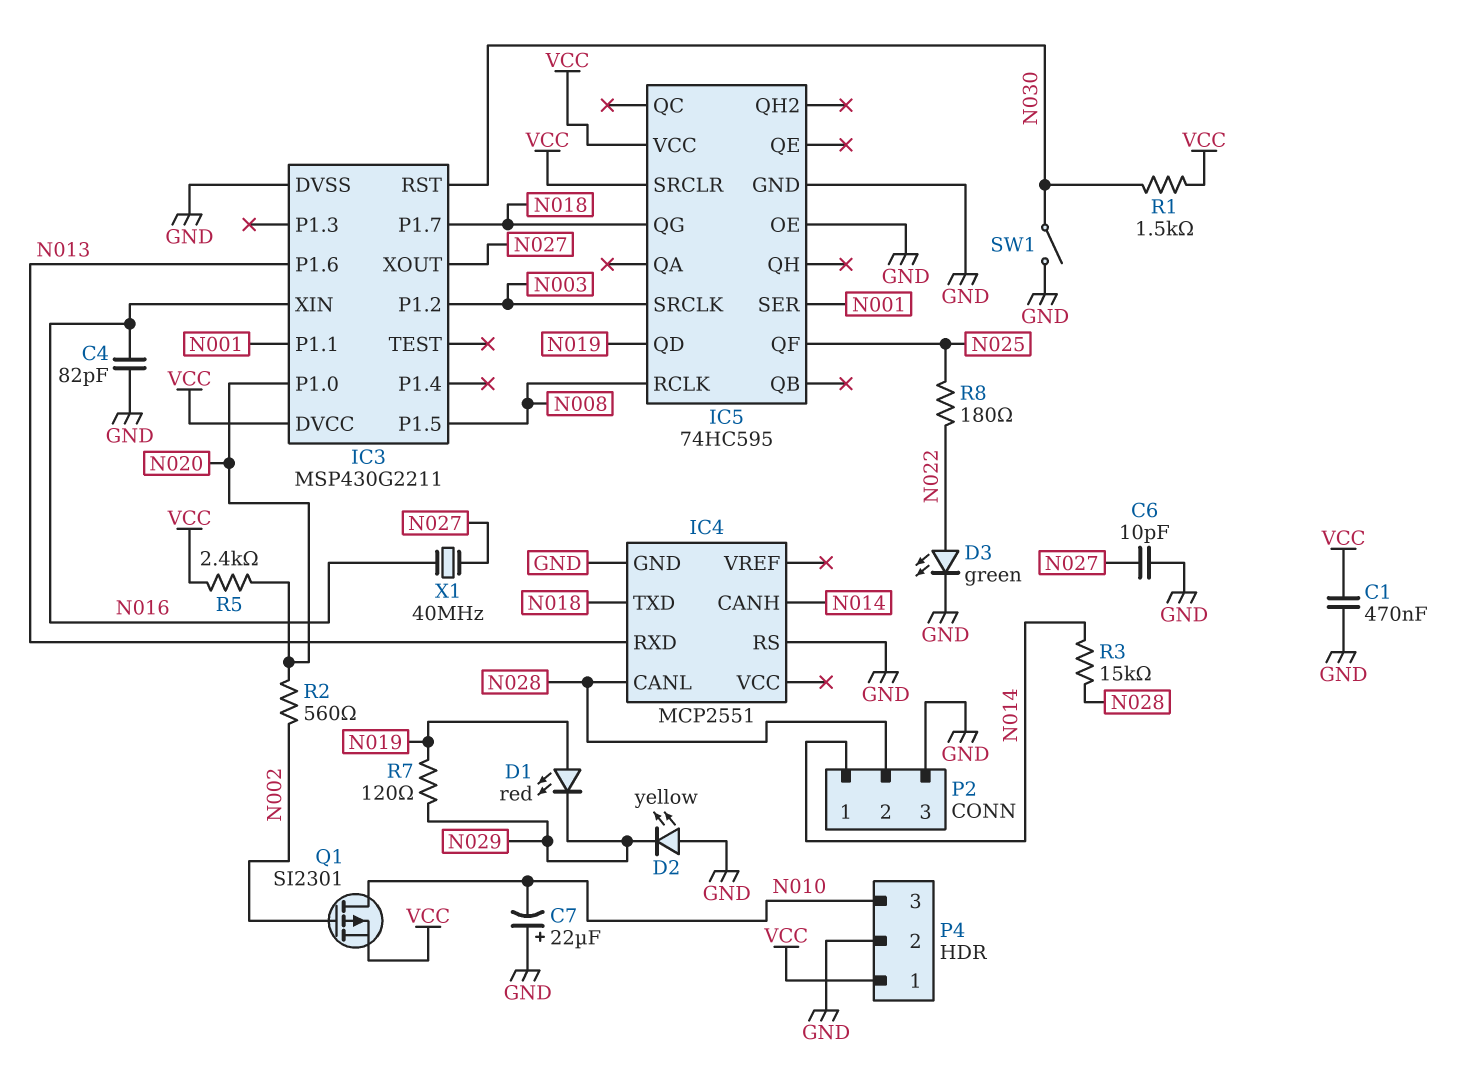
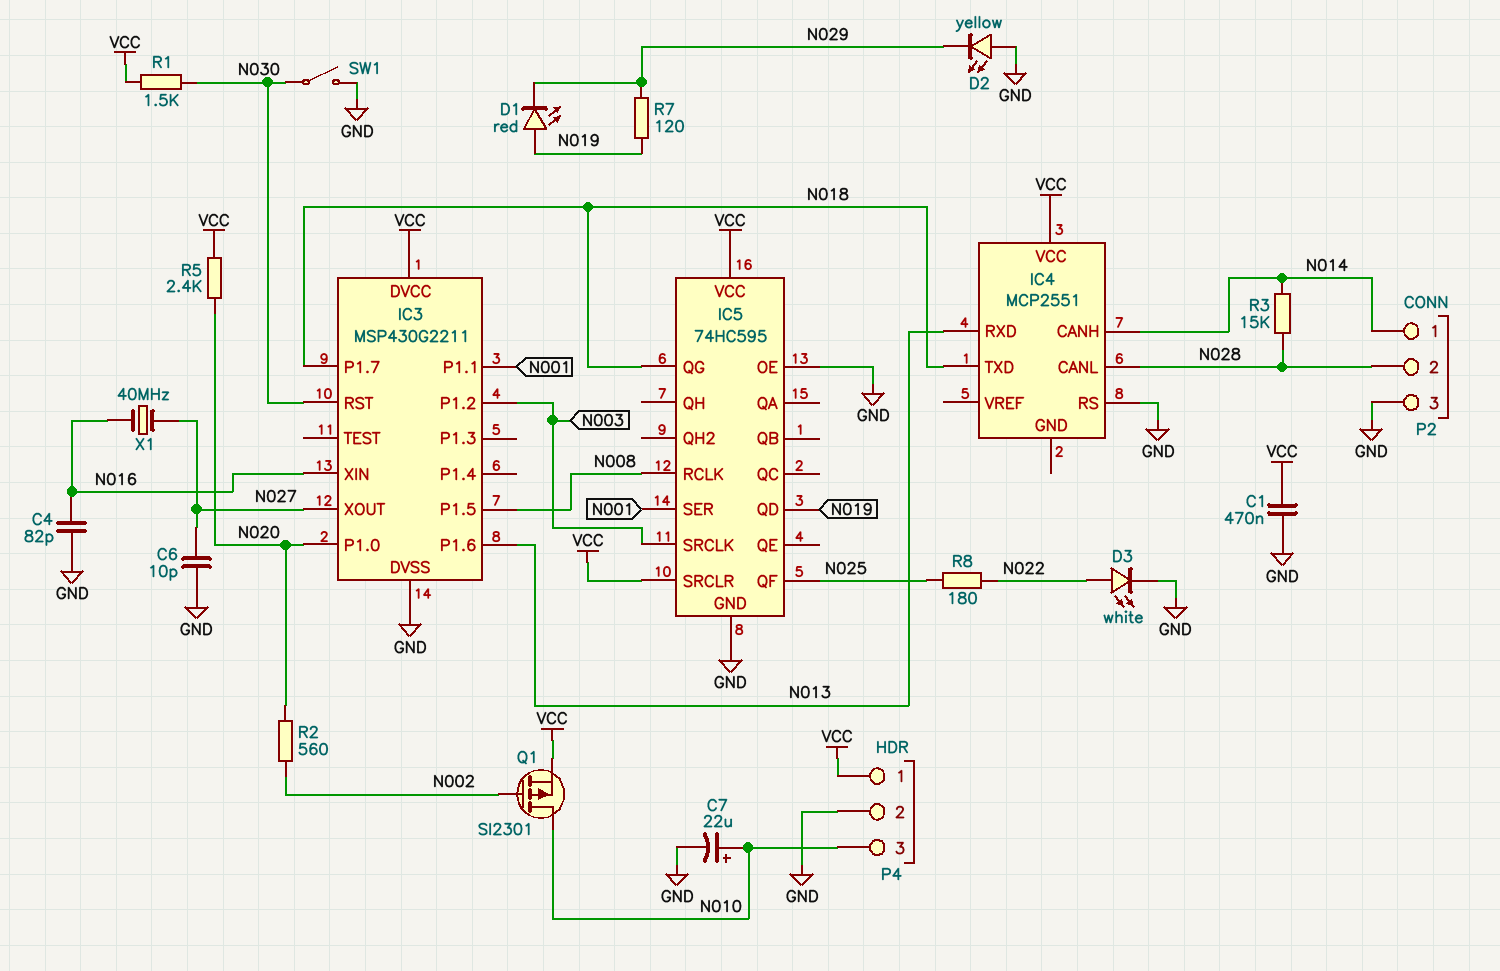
C7: 22uF (plus GND, minus N010) -> 22uF (plus N010, minus GND)
D3: LED green (A N022, K GND) -> LED white (A N022, K GND)
IC4 pin GND: GND -> none
IC4 pin VCC: none -> VCC

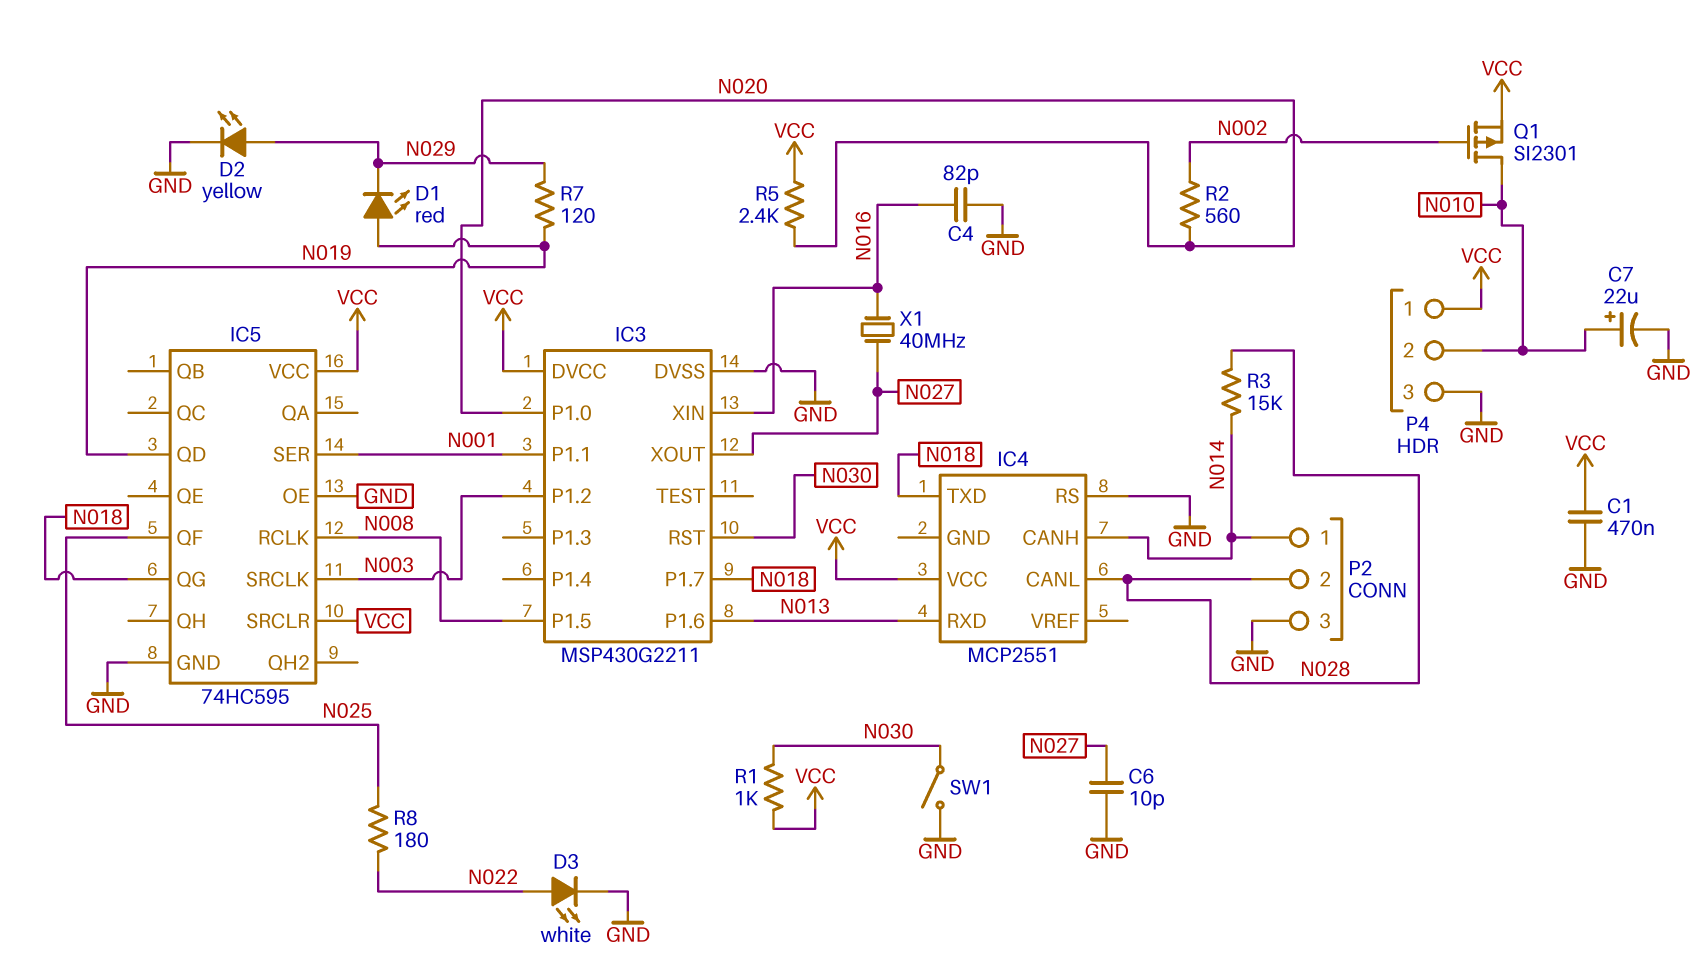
D2: LED yellow (A GND, K N029) -> LED yellow (A N029, K GND)
P4 pin 2: GND -> N010
P4 pin 3: N010 -> GND
R1: 1.5k (N030, VCC) -> 1k (N030, VCC)

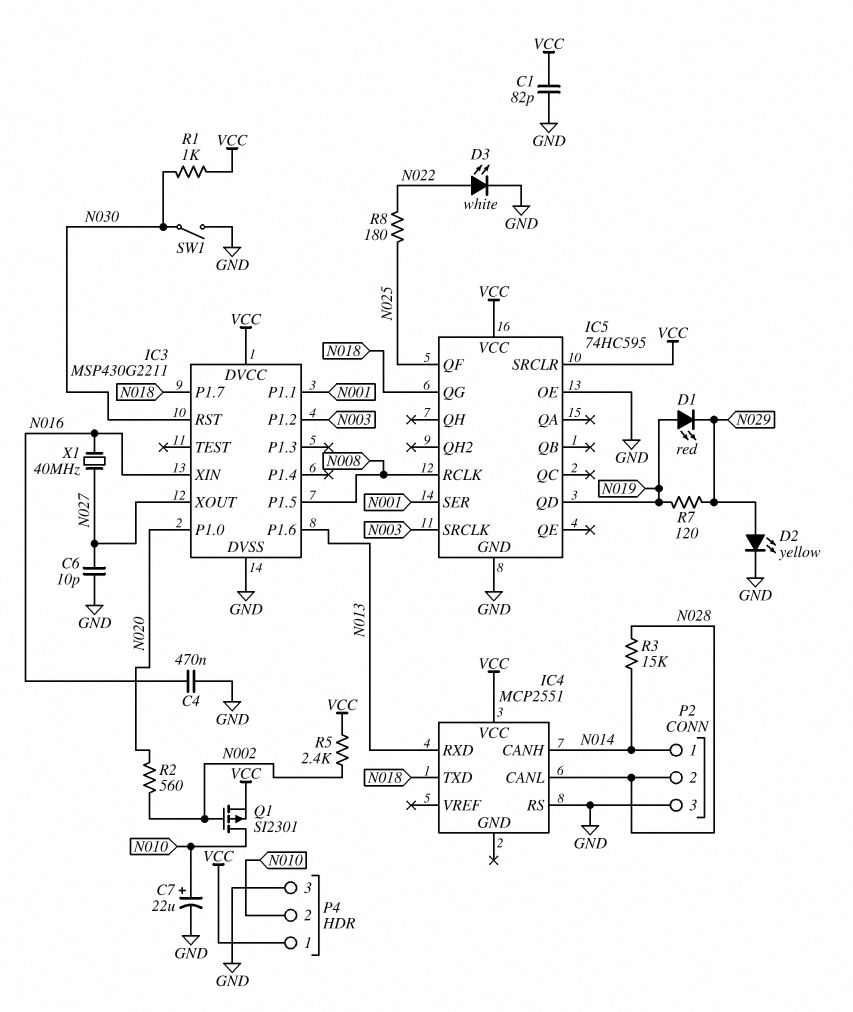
C1: 470nF (GND, VCC) -> 82pF (GND, VCC)
C4: 82pF (GND, N016) -> 470nF (GND, N016)
R5: 2.4k (N020, VCC) -> 2.4k (N002, VCC)

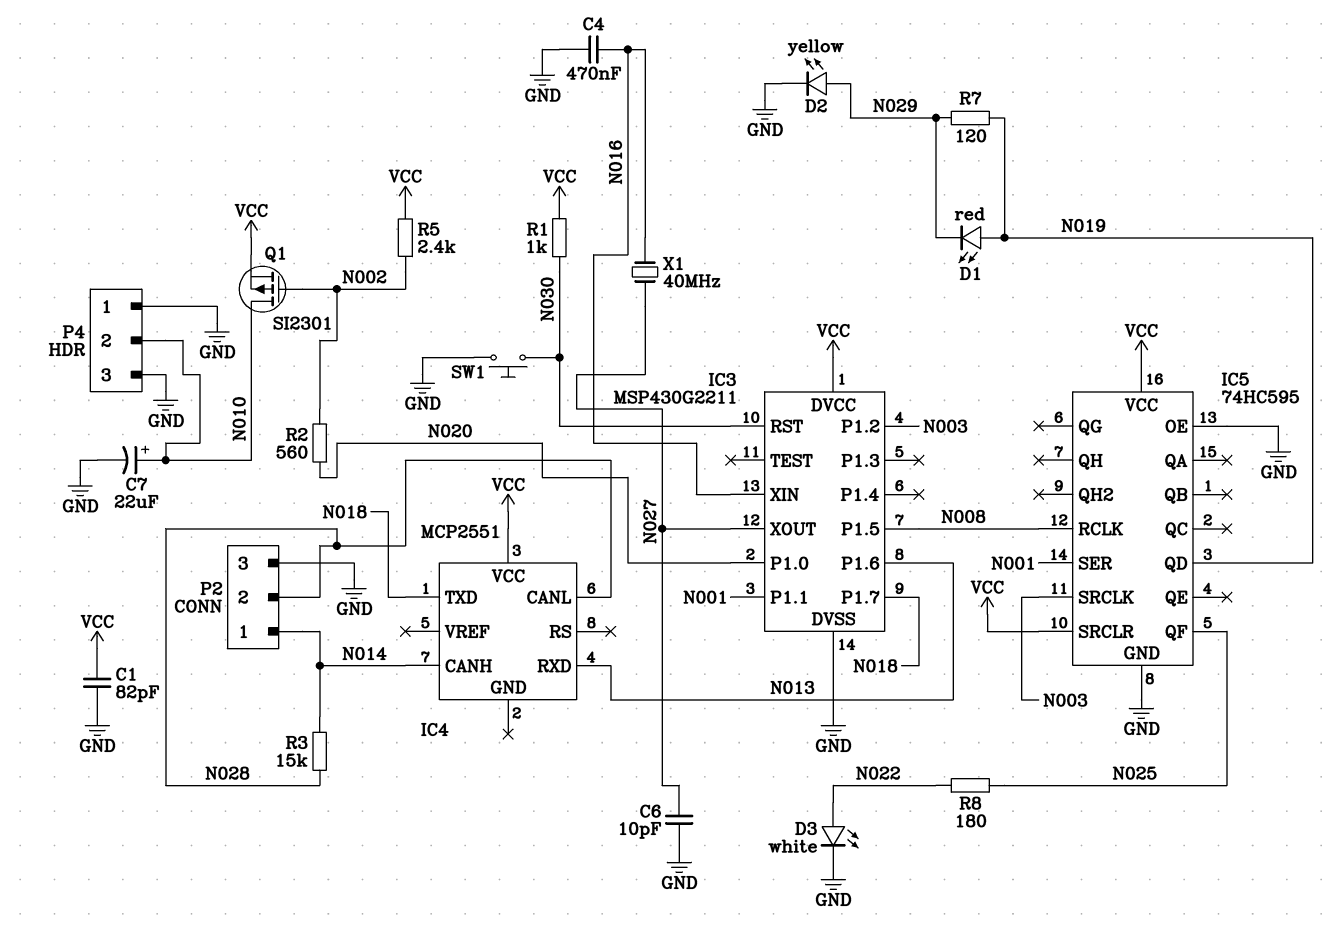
IC4 pin RS: GND -> none
IC5 pin QG: N018 -> none
P4 pin 1: VCC -> GND
SW1: switch (GND, N030) -> button (GND, N030)

